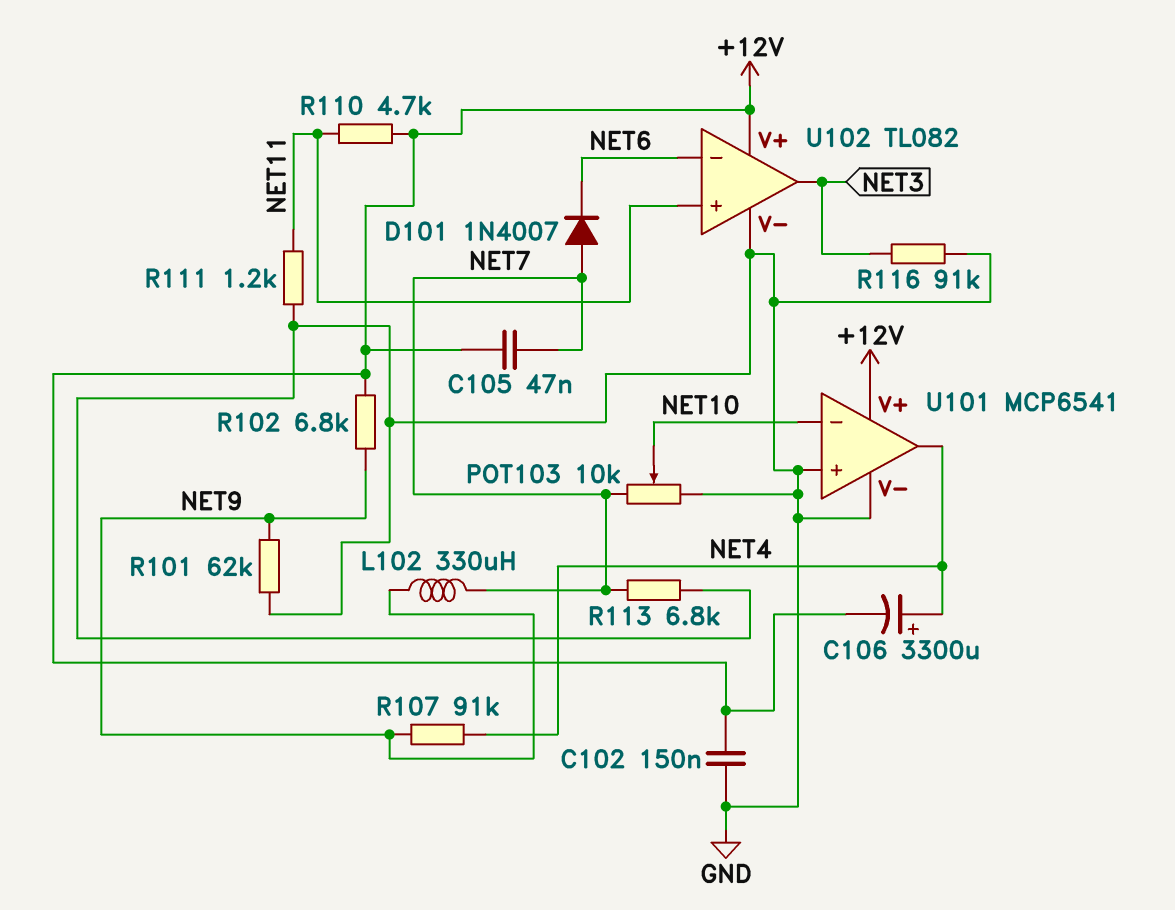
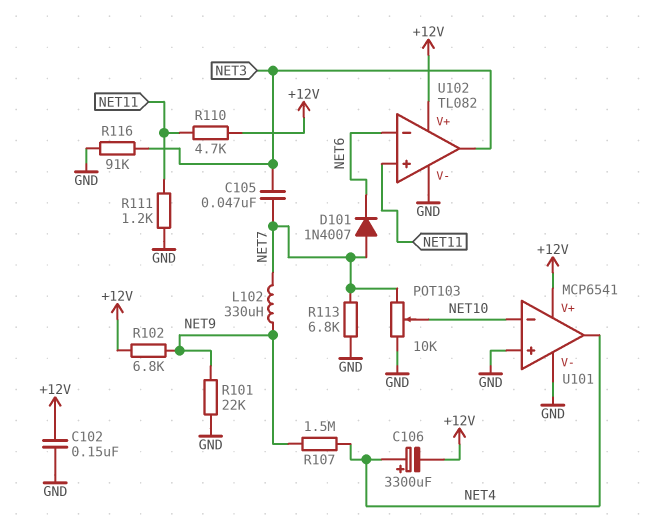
C105: 47nF (+12V, NET7) -> 47nF (NET3, NET7)
R101: 62k (GND, NET9) -> 22k (GND, NET9)
R107: 91k (NET4, NET9) -> 1.5M (NET4, NET9)

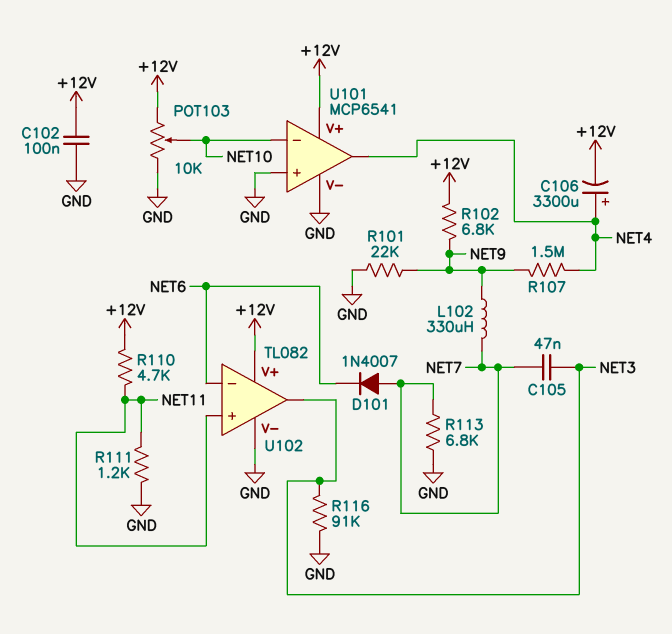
C102: 150nF (+12V, GND) -> 100nF (+12V, GND)
POT103: 10k (GND, NET7, wiper NET10) -> 10k (+12V, GND, wiper NET10)

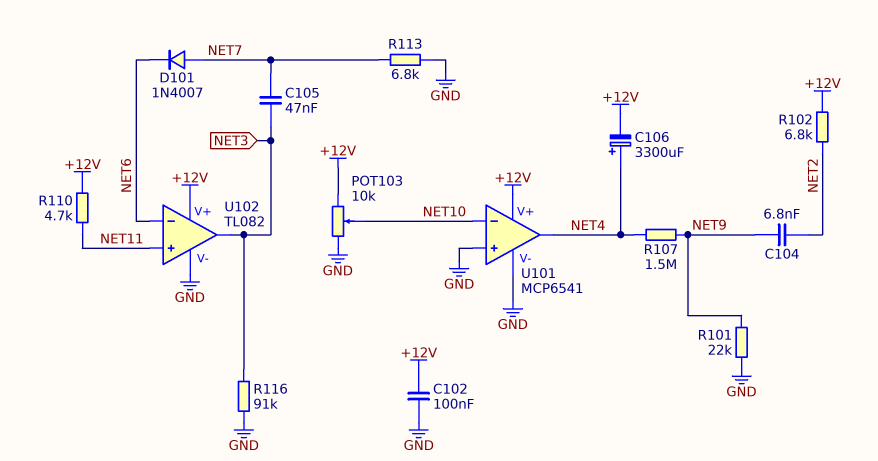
C104: none -> 6.8nF (NET2, NET9)
L102: 330uH (NET7, NET9) -> none
R102: 6.8k (+12V, NET9) -> 6.8k (+12V, NET2)
R111: 1.2k (GND, NET11) -> none

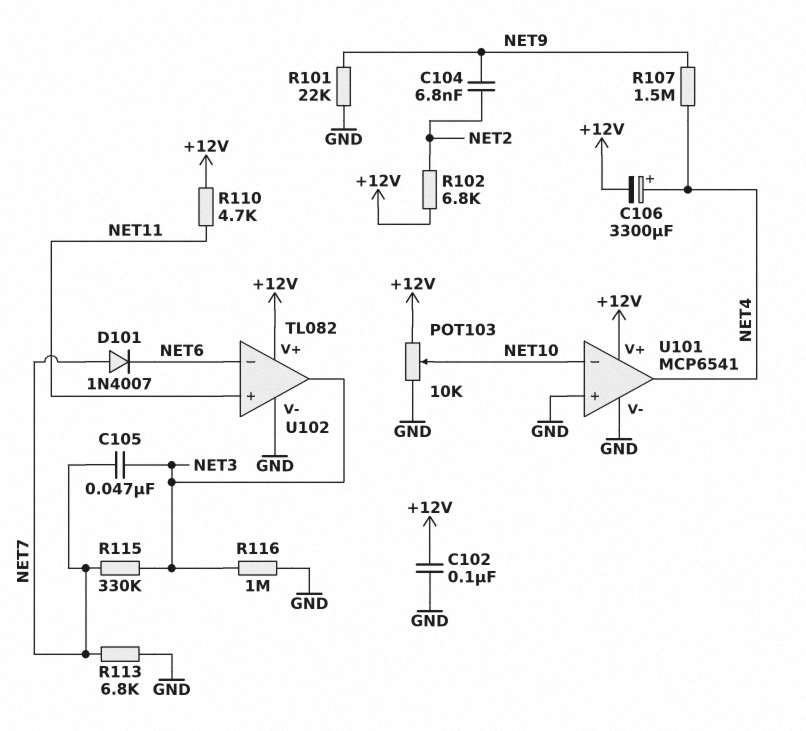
R115: none -> 330k (NET3, NET7)
R116: 91k (GND, NET3) -> 1M (GND, NET3)

